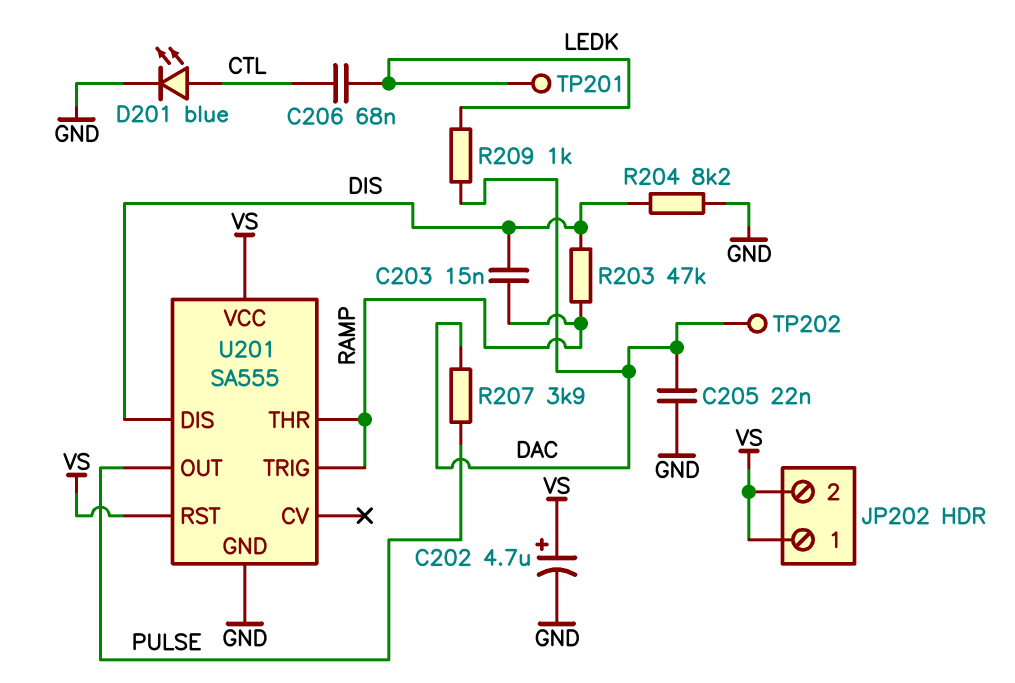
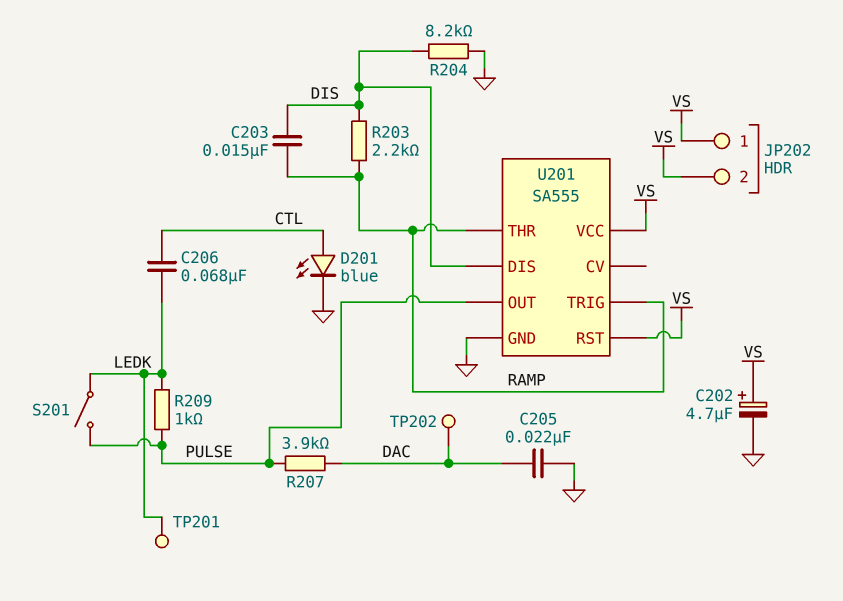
R203: 47k (DIS, RAMP) -> 2.2k (DIS, RAMP)
R209: 1k (DAC, LEDK) -> 1k (LEDK, PULSE)
S201: none -> switch (LEDK, PULSE)

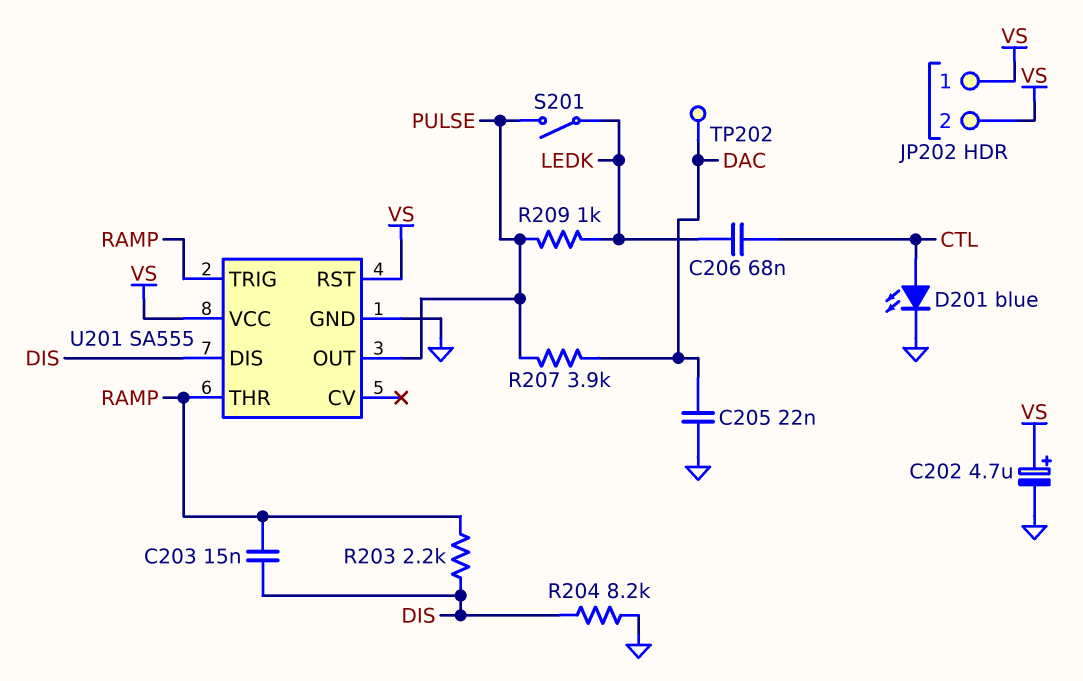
TP201: test point (LEDK) -> none

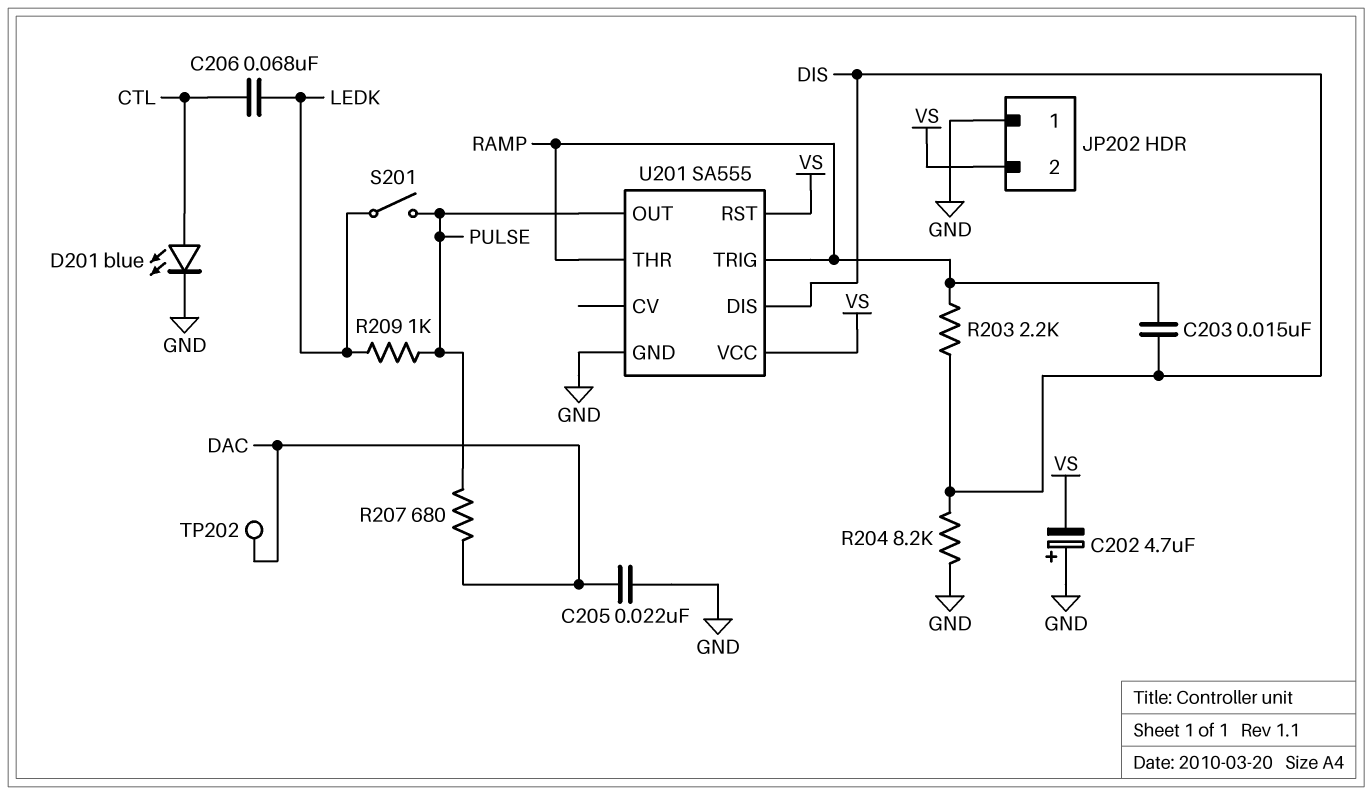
C202: 4.7uF (plus VS, minus GND) -> 4.7uF (plus GND, minus VS)
JP202 pin 1: VS -> GND
R207: 3.9k (DAC, PULSE) -> 680 (DAC, PULSE)

